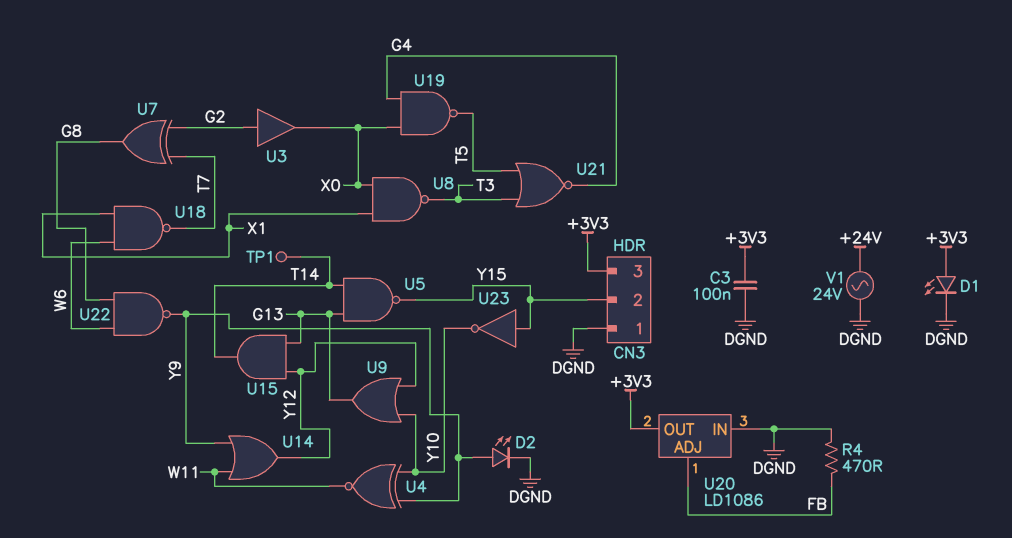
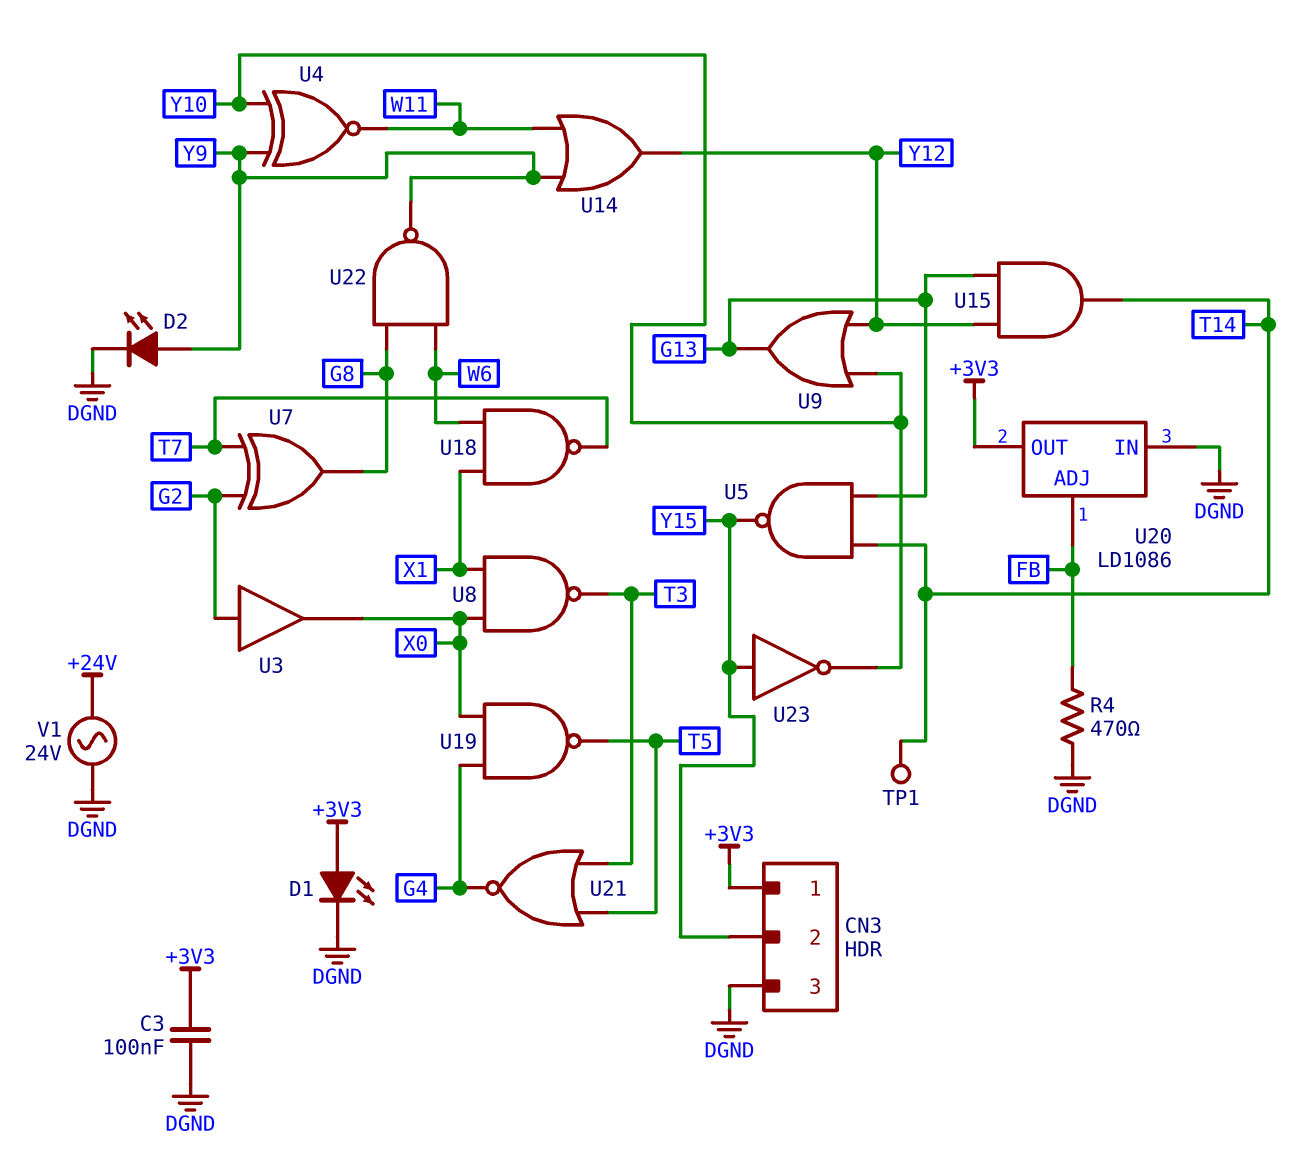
CN3 pin 1: DGND -> +3V3
CN3 pin 3: +3V3 -> DGND

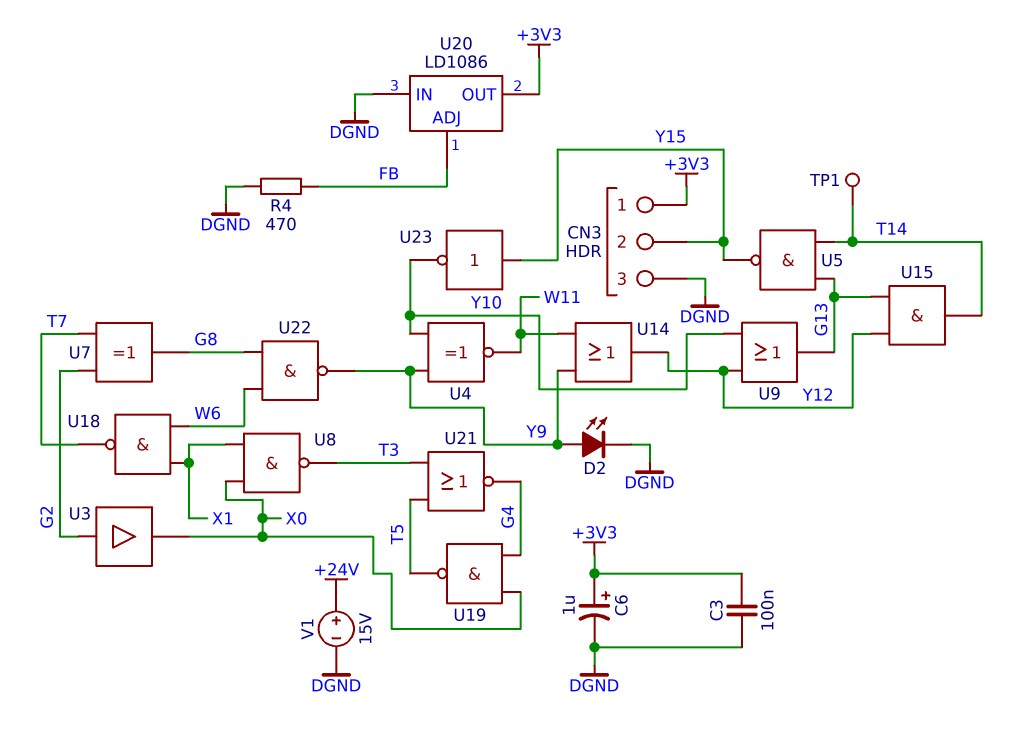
C6: none -> 1uF (plus +3V3, minus DGND)
D1: LED (A +3V3, K DGND) -> none
V1: AC 24V (+24V, DGND) -> 15V (plus +24V, minus DGND)

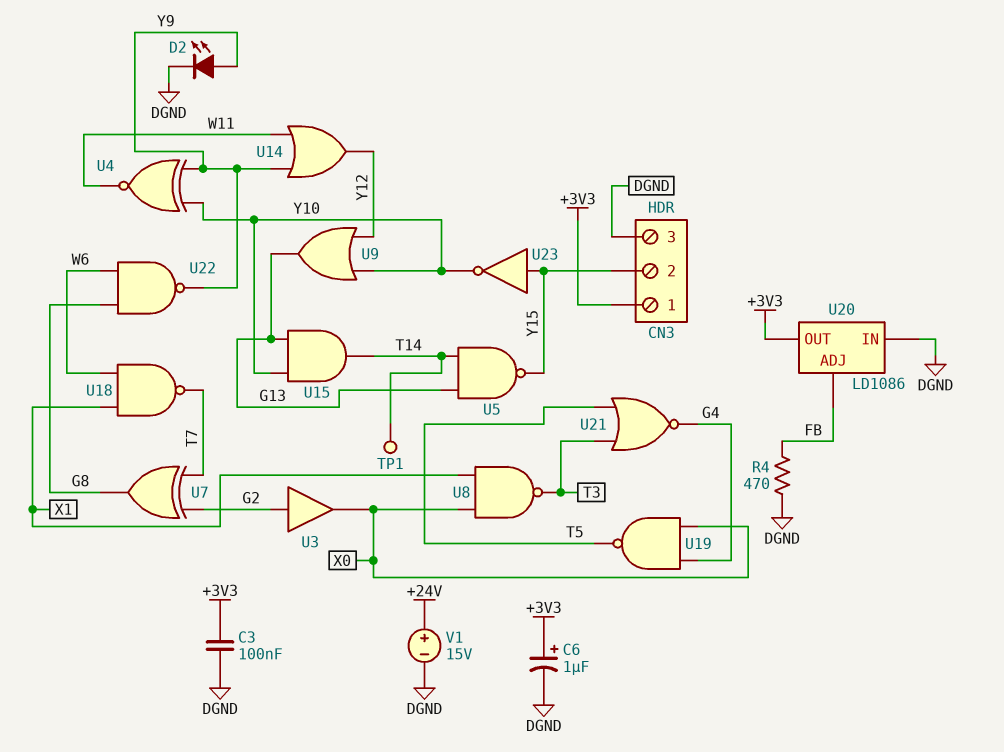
U15: AND (in G13, in Y12, out T14) -> AND (in G13, in Y10, out T14)

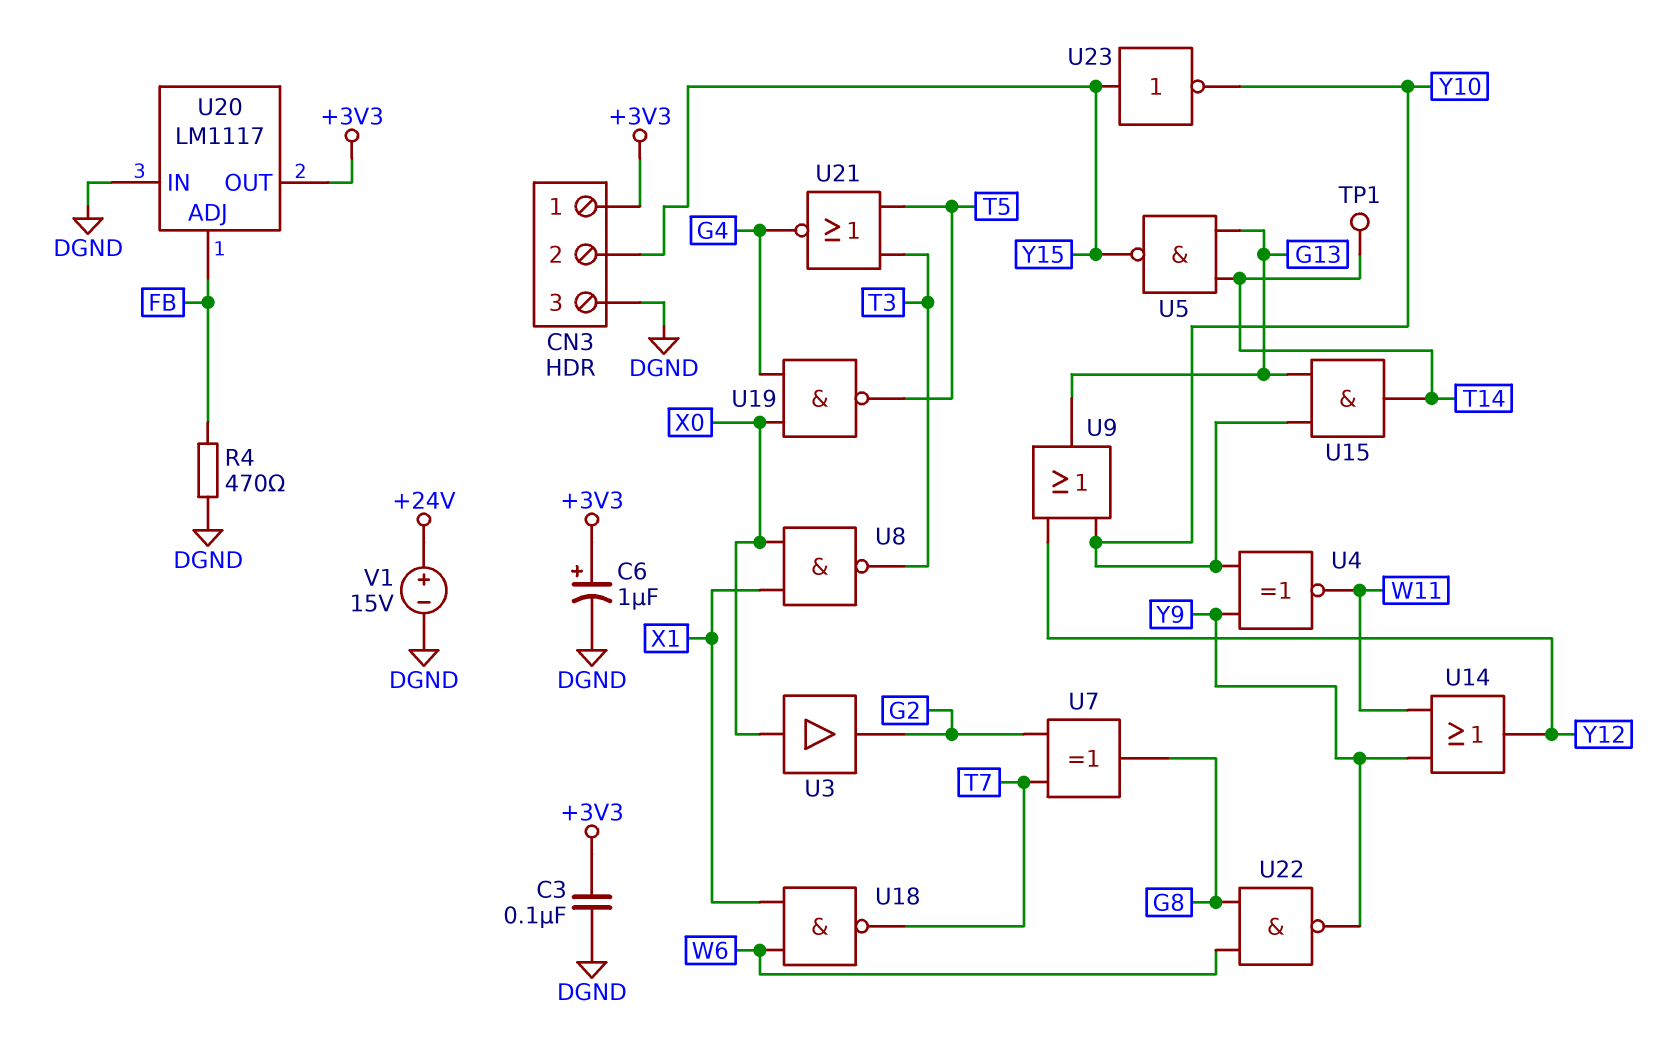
D2: LED (A Y9, K DGND) -> none
U3: buffer (in G2, out X0) -> buffer (in X0, out G2)
U20: LD1086 -> LM1117

